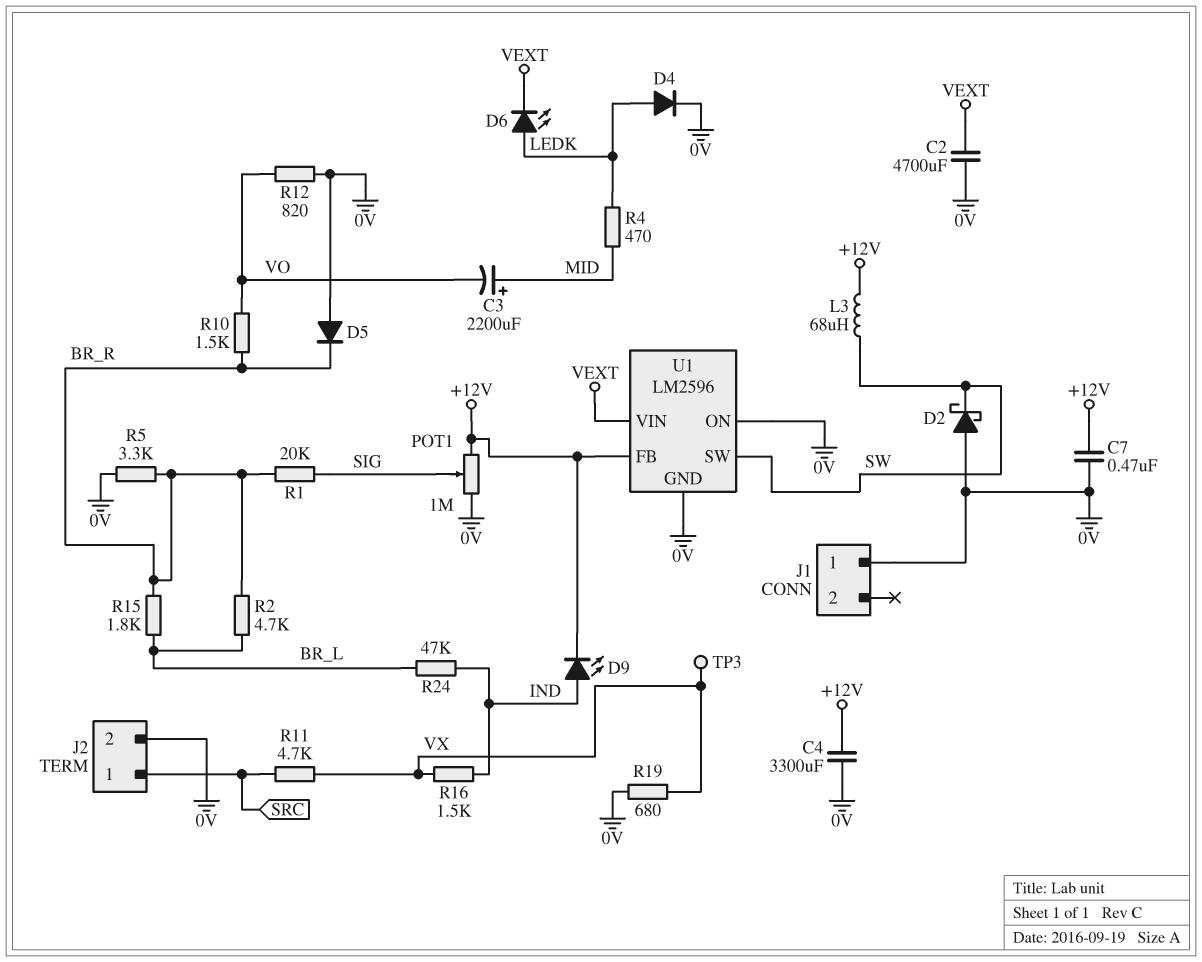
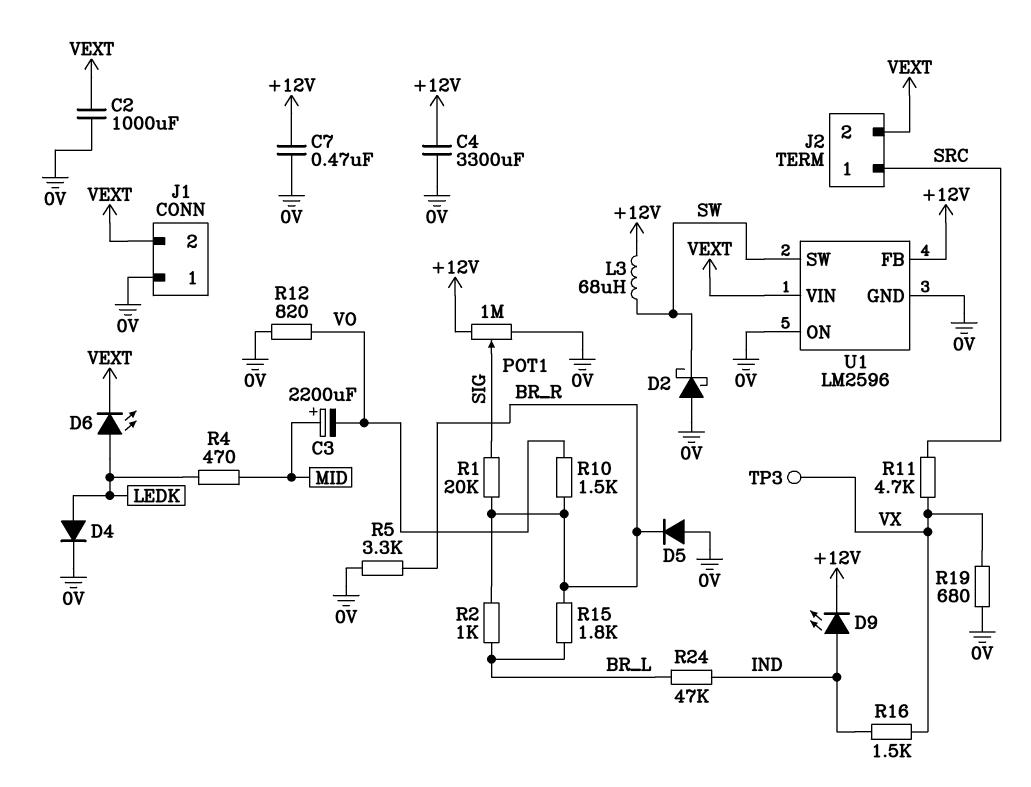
C2: 4700uF (0V, VEXT) -> 1000uF (0V, VEXT)
J1 pin 2: none -> VEXT
J2 pin 2: 0V -> VEXT
R2: 4.7k (BR_L, BR_R) -> 1k (BR_L, BR_R)

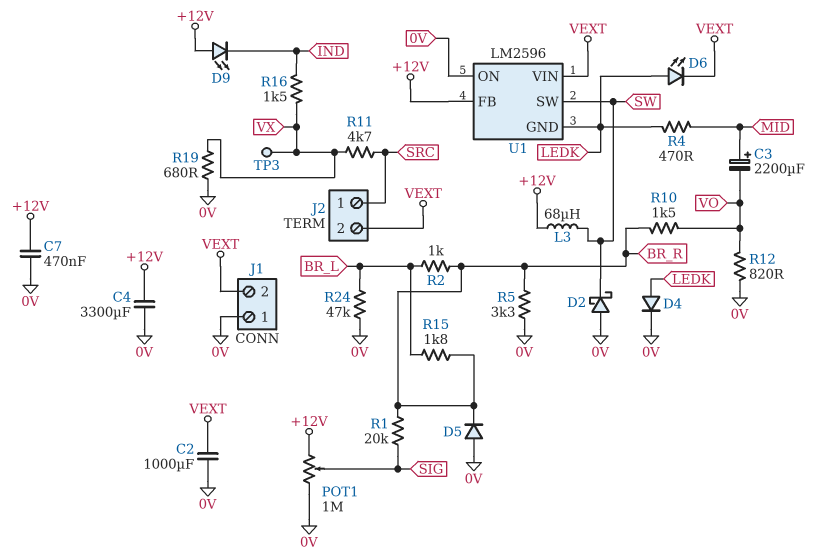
D9: LED (A IND, K +12V) -> LED (A +12V, K IND)
R24: 47k (BR_L, IND) -> 47k (0V, BR_L)
U1 pin GND: 0V -> LEDK

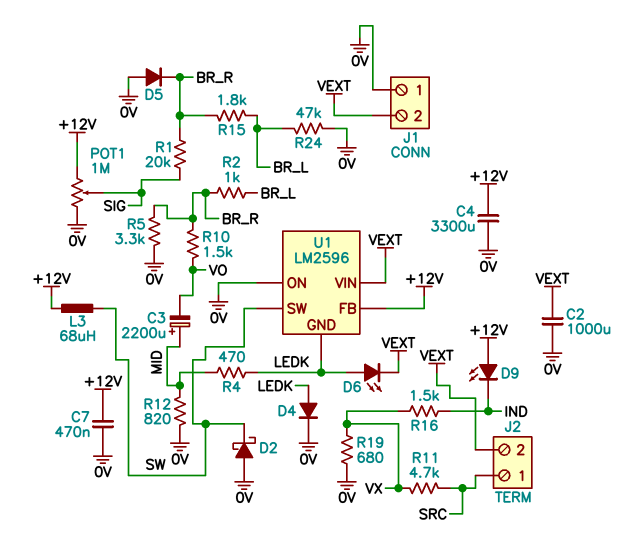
R12: 820 (0V, VO) -> 820 (0V, MID)
TP3: test point (VX) -> none

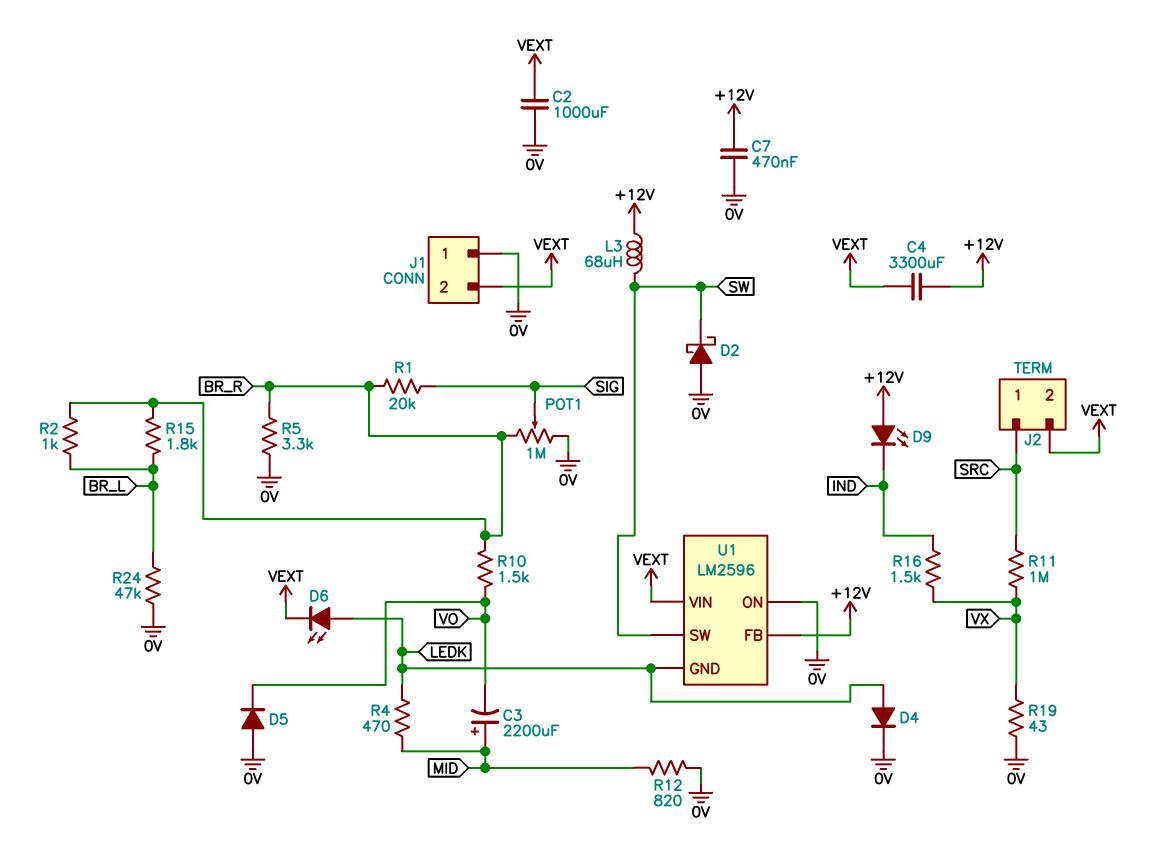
C4: 3300uF (+12V, 0V) -> 3300uF (+12V, VEXT)
D5: diode (A 0V, K BR_R) -> diode (A 0V, K VO)
POT1: 1M (+12V, 0V, wiper SIG) -> 1M (0V, BR_R, wiper SIG)
R11: 4.7k (SRC, VX) -> 1M (SRC, VX)
R19: 680 (0V, VX) -> 43 (0V, VX)

